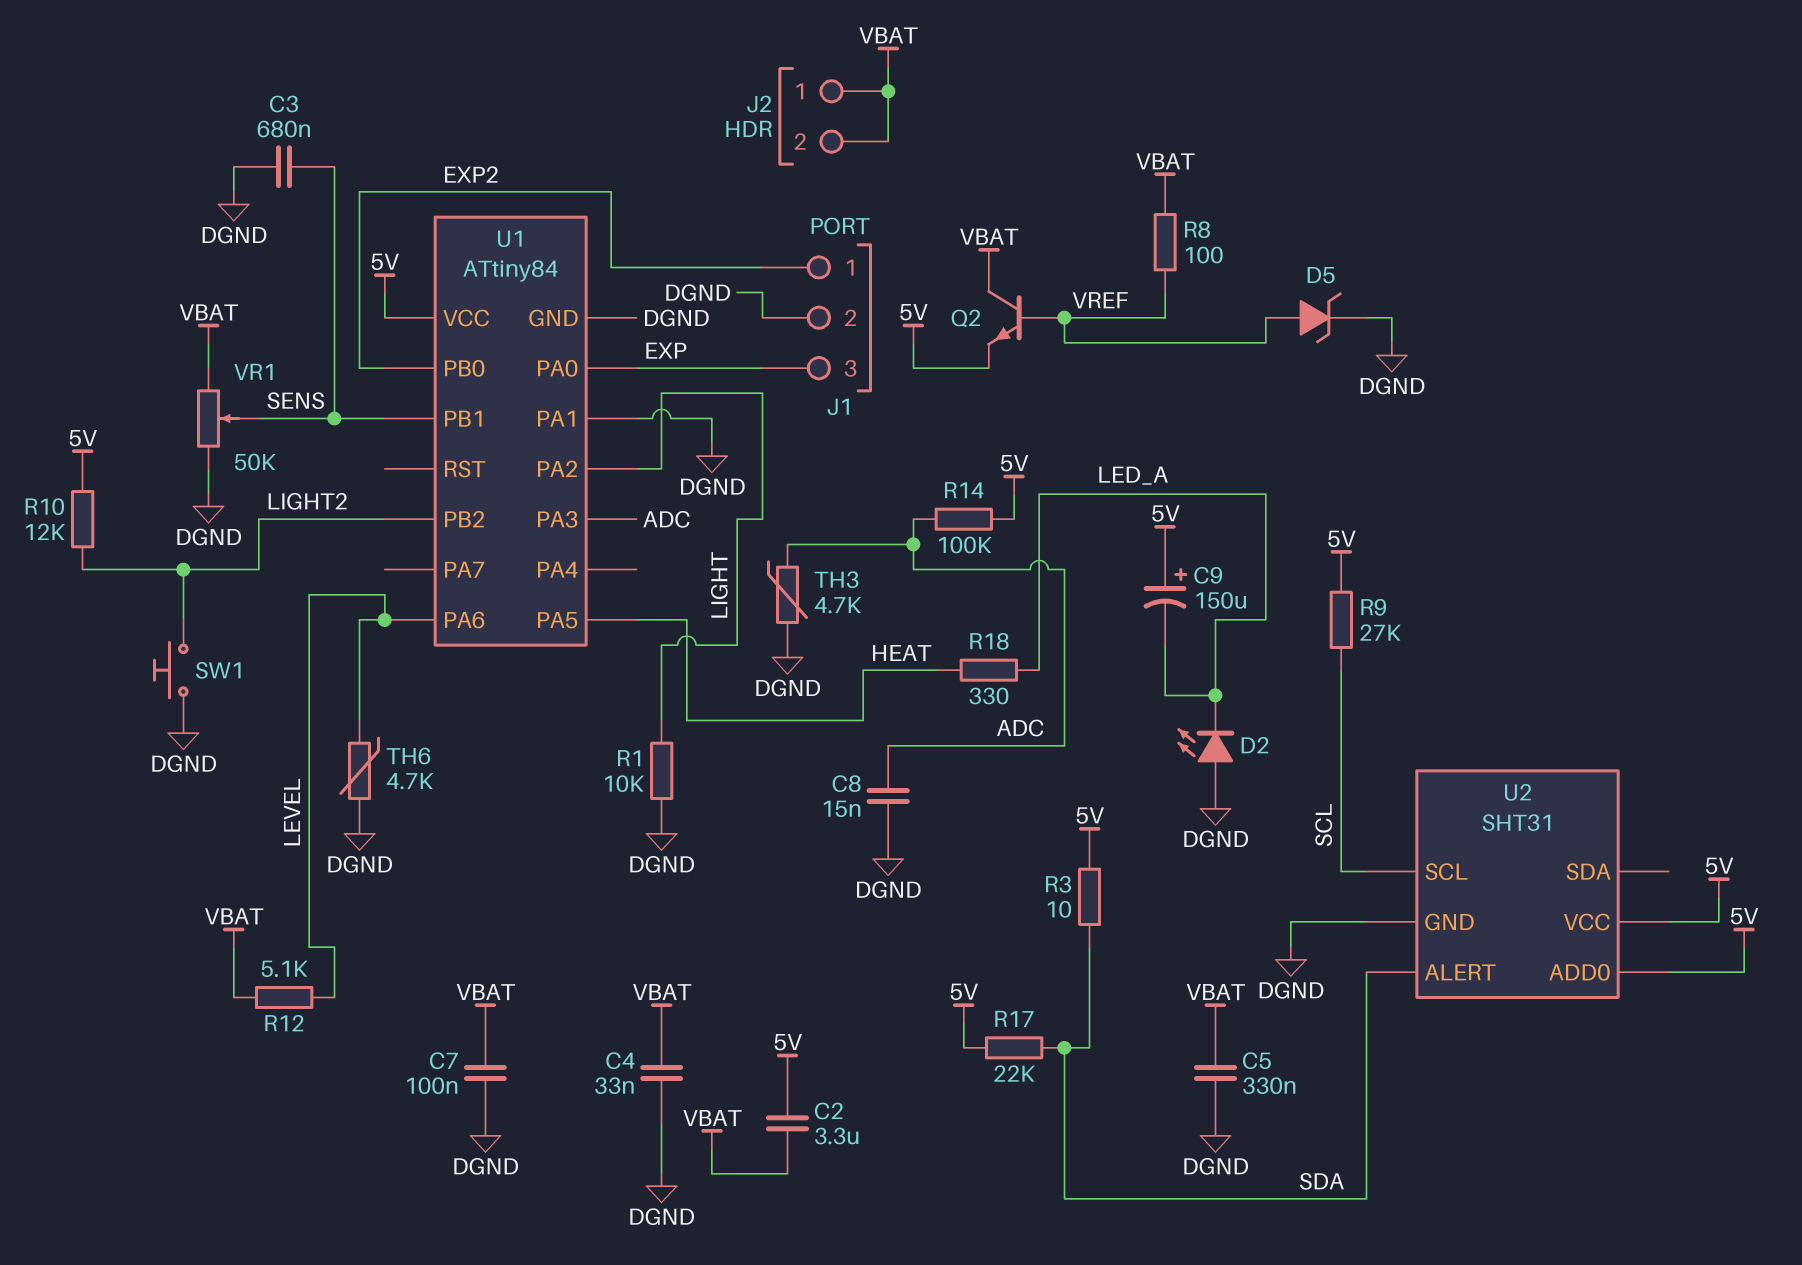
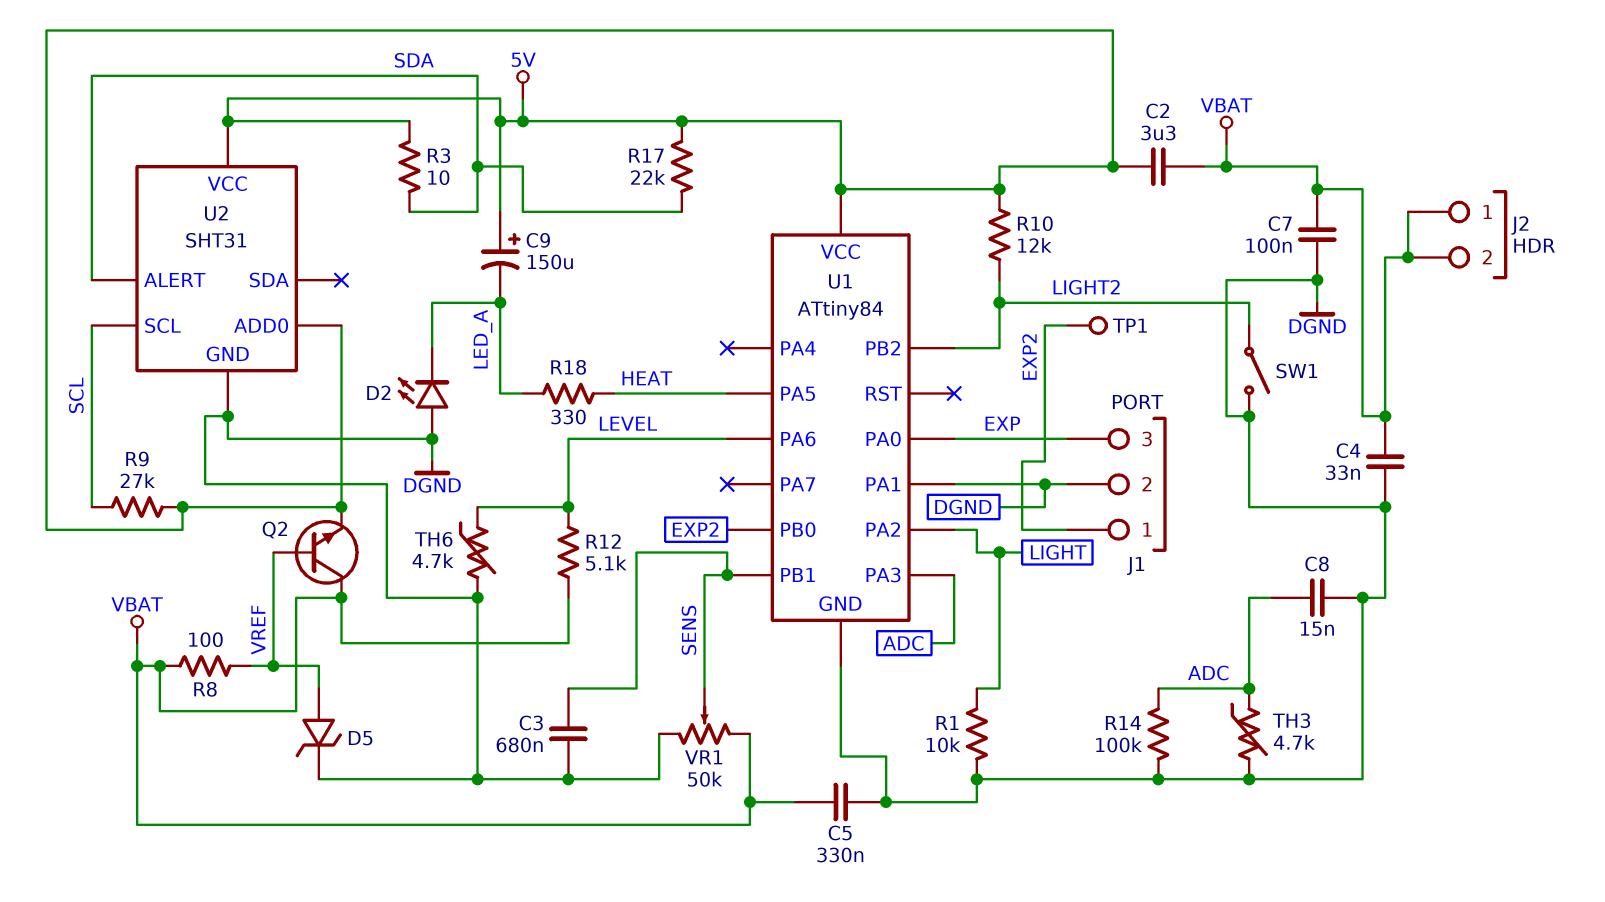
R14: 100k (5V, ADC) -> 100k (ADC, DGND)
SW1: button (DGND, LIGHT2) -> switch (DGND, LIGHT2)
TP1: none -> test point (EXP2)

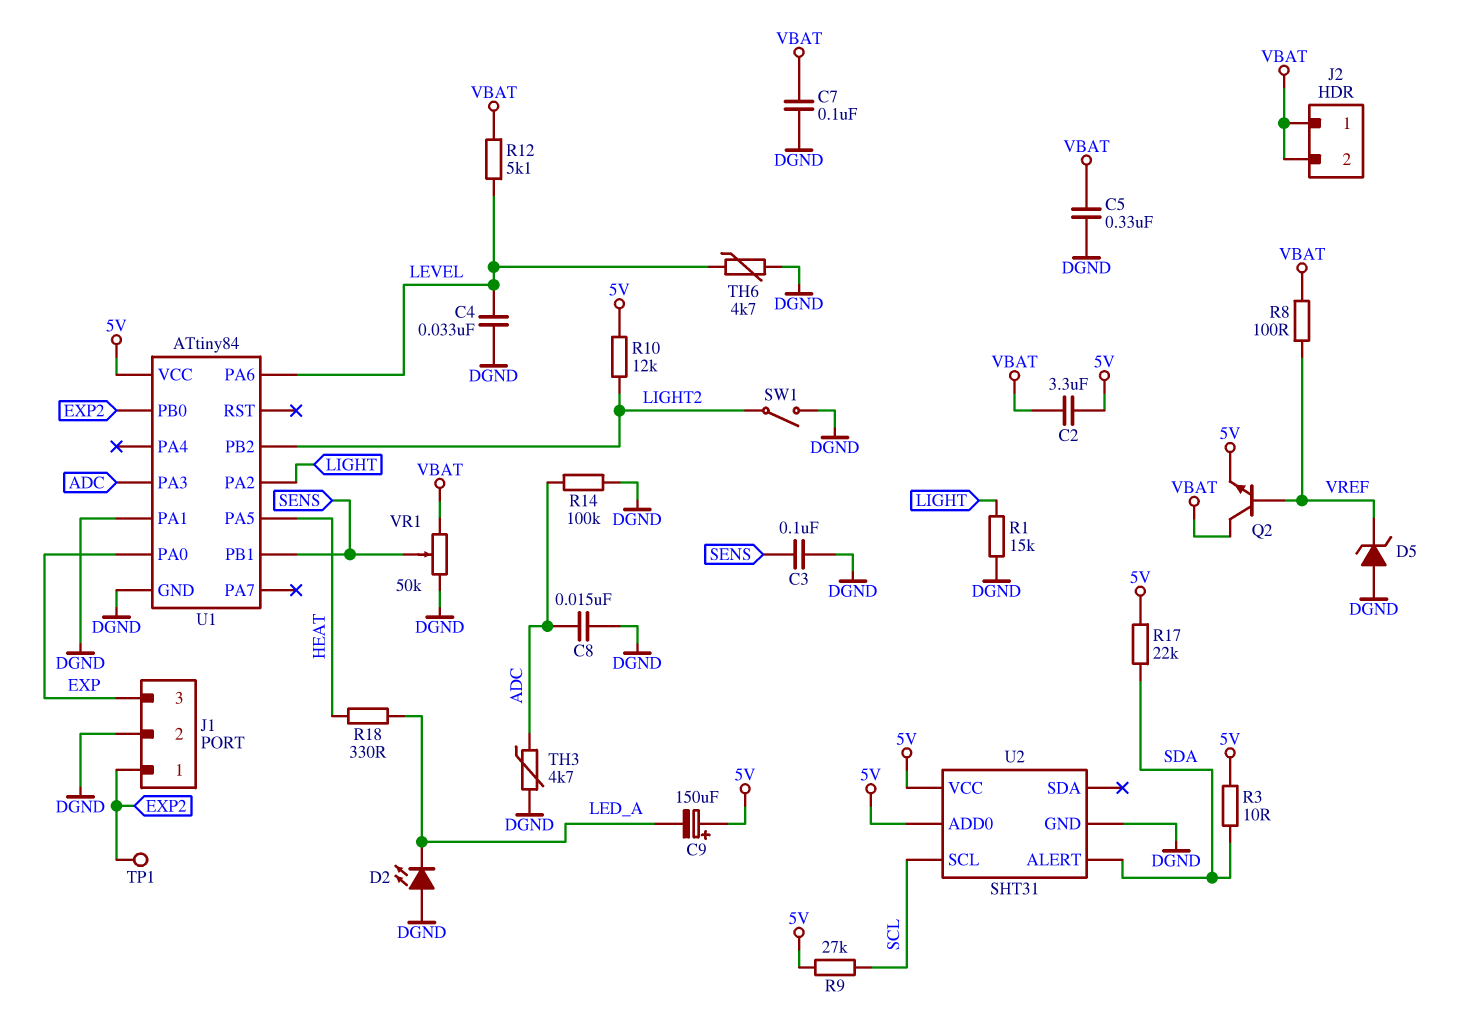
C3: 680nF (DGND, SENS) -> 100nF (DGND, SENS)
C4: 33nF (DGND, VBAT) -> 33nF (DGND, LEVEL)
D5: zener (A VREF, K DGND) -> zener (A DGND, K VREF)
R1: 10k (DGND, LIGHT) -> 15k (DGND, LIGHT)

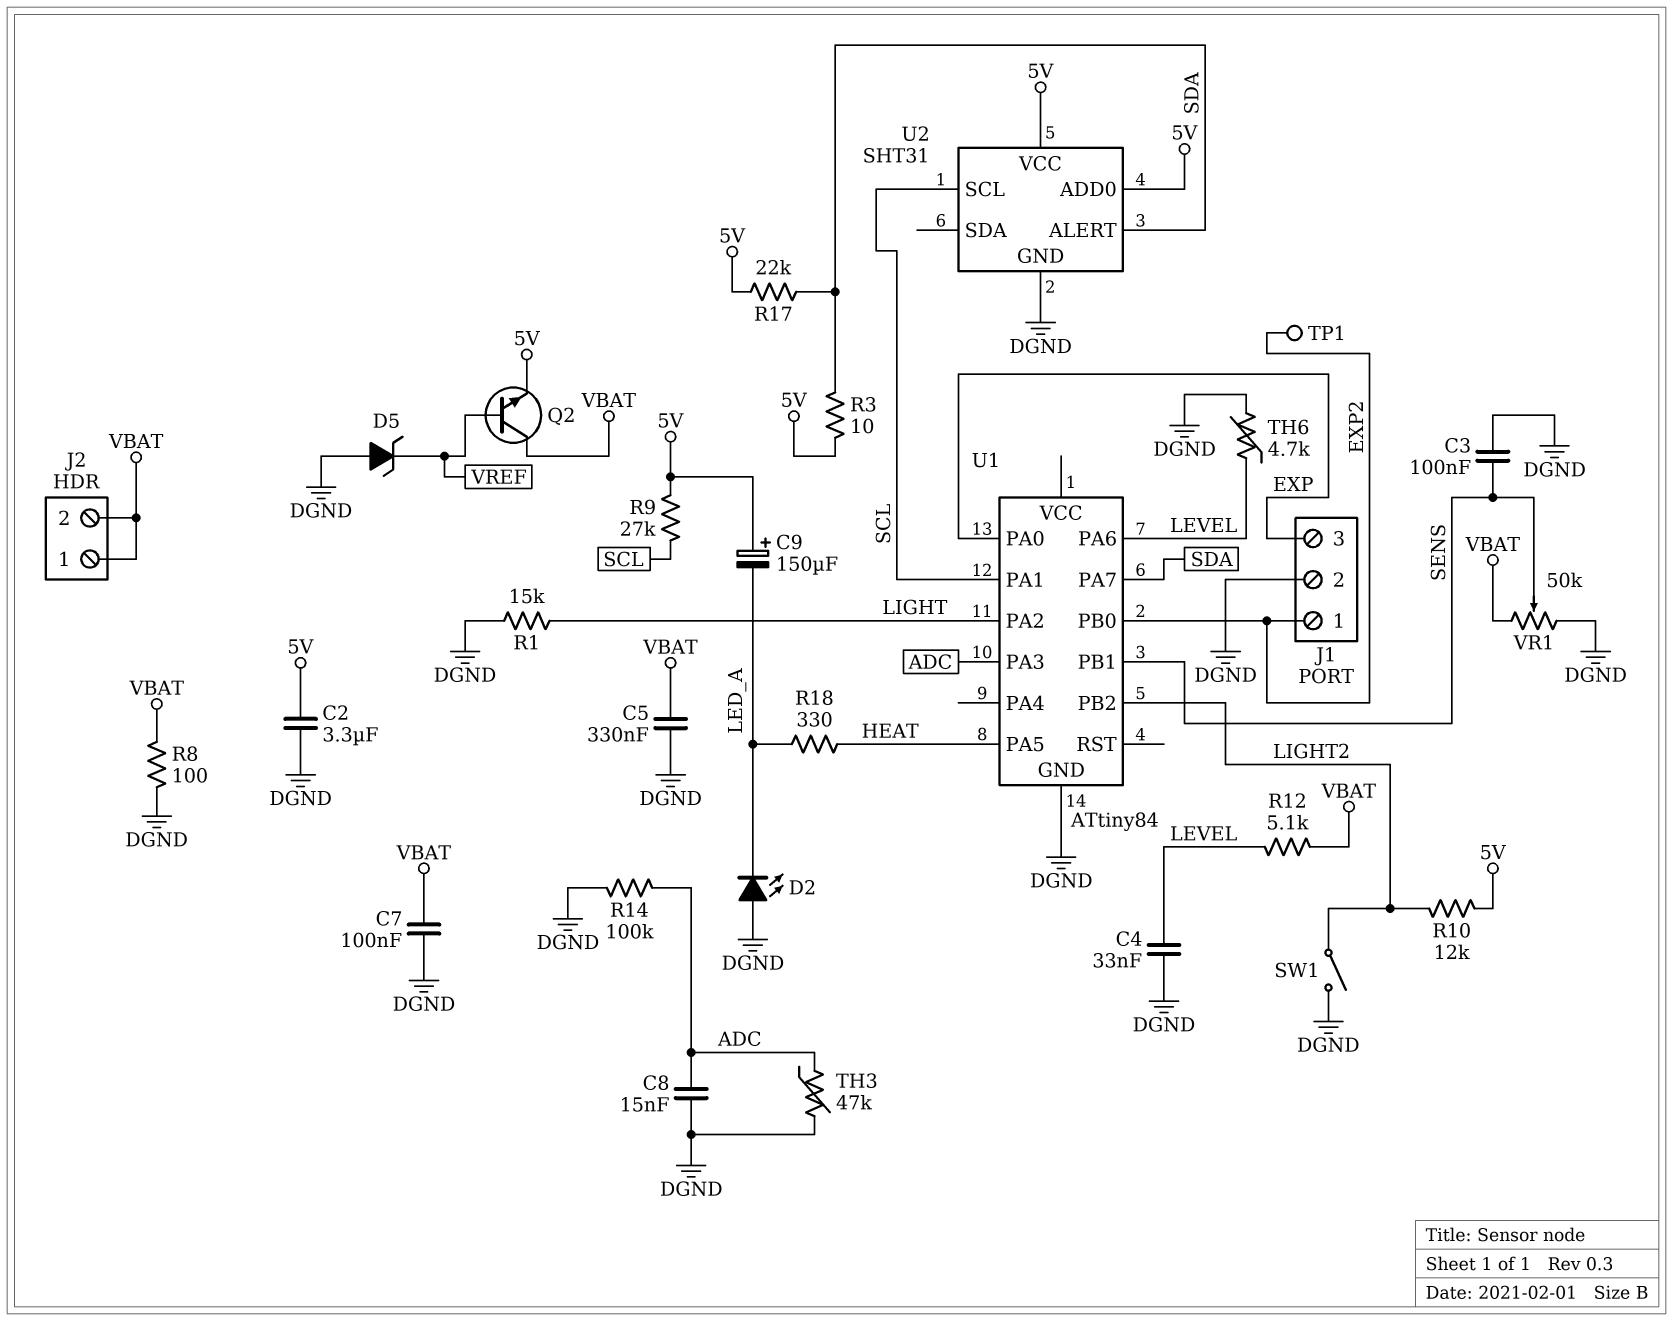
C2: 3.3uF (5V, VBAT) -> 3.3uF (5V, DGND)
R8: 100 (VBAT, VREF) -> 100 (DGND, VBAT)
TH3: 4.7k (ADC, DGND) -> 47k (ADC, DGND)
U1 pin PA1: DGND -> SCL
U1 pin PA7: none -> SDA
U1 pin VCC: 5V -> none

